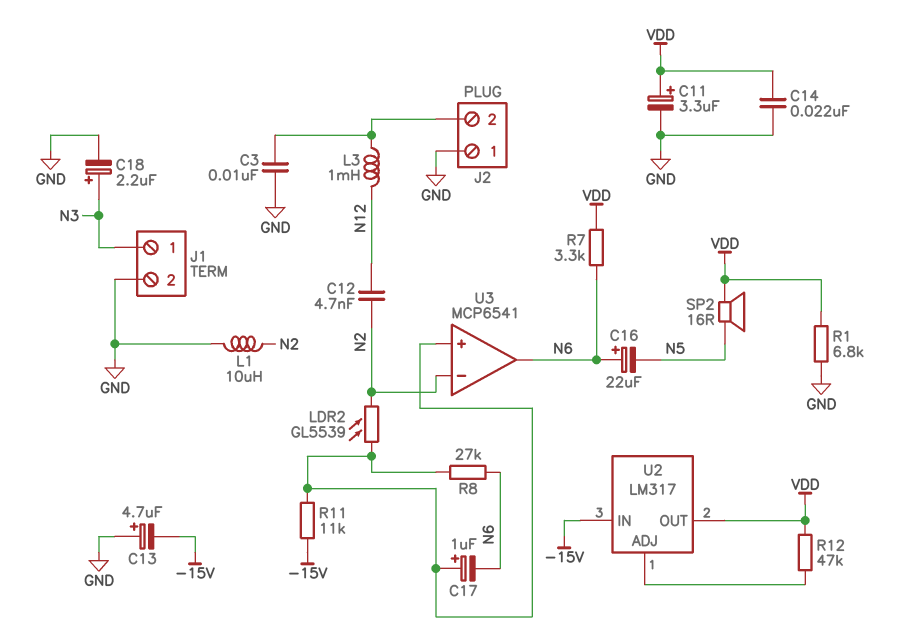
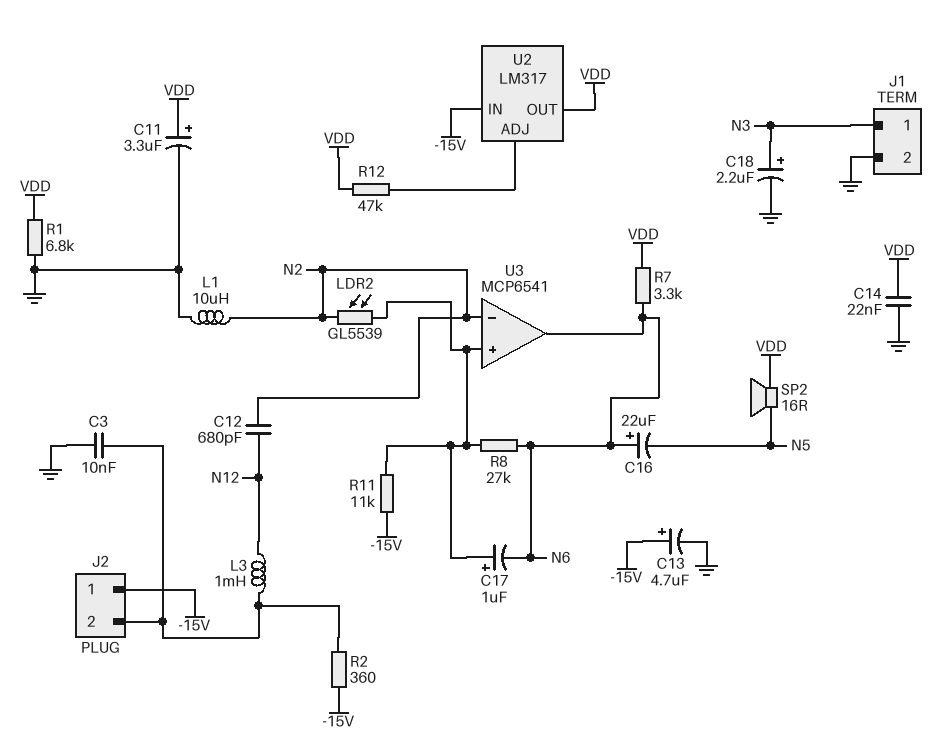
C12: 4.7nF (N2, N12) -> 680pF (N2, N12)
C13: 4.7uF (plus GND, minus -15V) -> 4.7uF (plus -15V, minus GND)
J2 pin 1: GND -> -15V
R2: none -> 360 (-15V, J2/2)

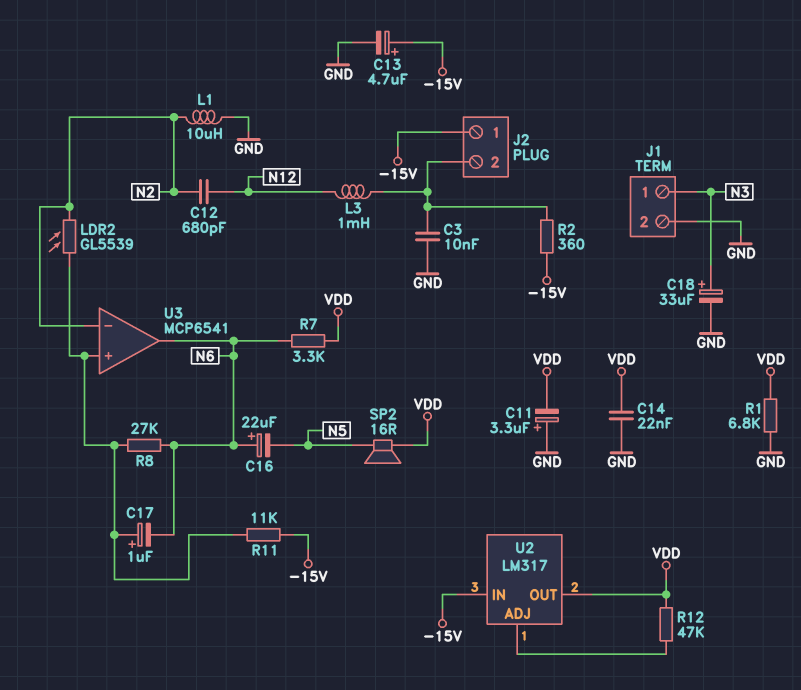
C11: 3.3uF (plus VDD, minus GND) -> 3.3uF (plus GND, minus VDD)
C18: 2.2uF (plus N3, minus GND) -> 33uF (plus N3, minus GND)

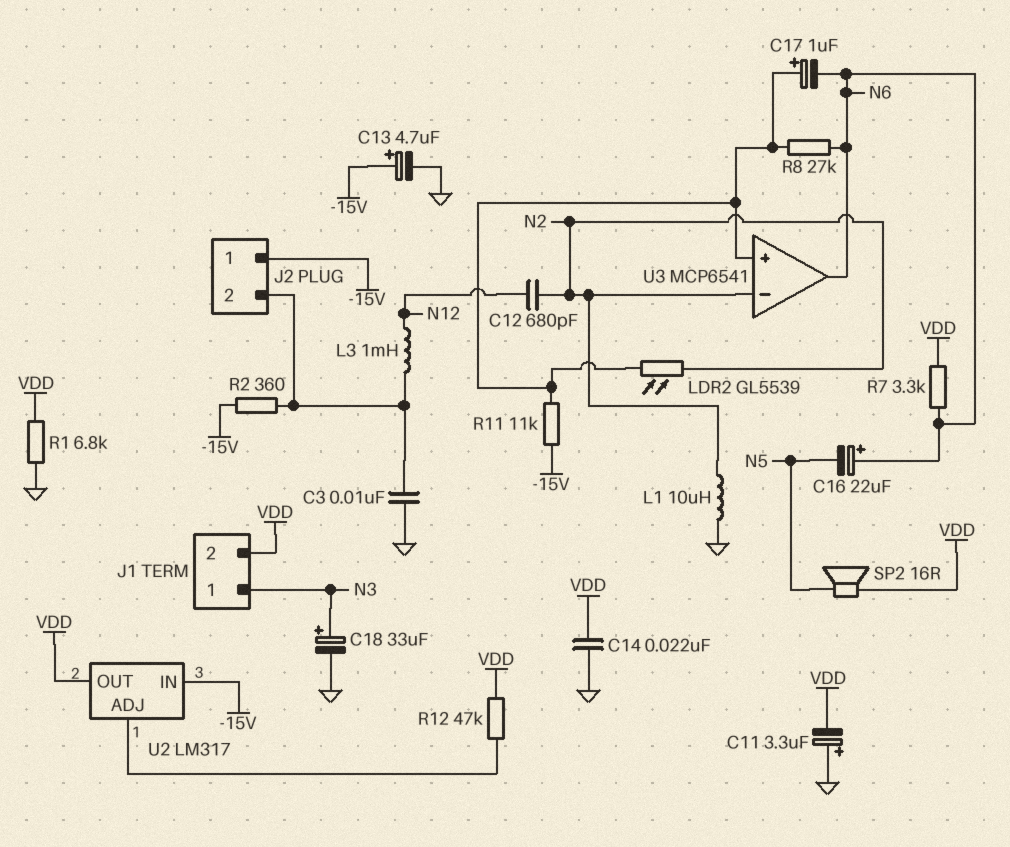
J1 pin 2: GND -> VDD

